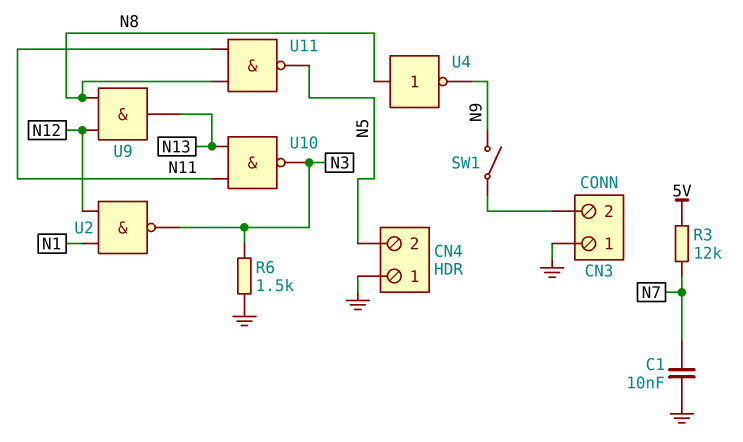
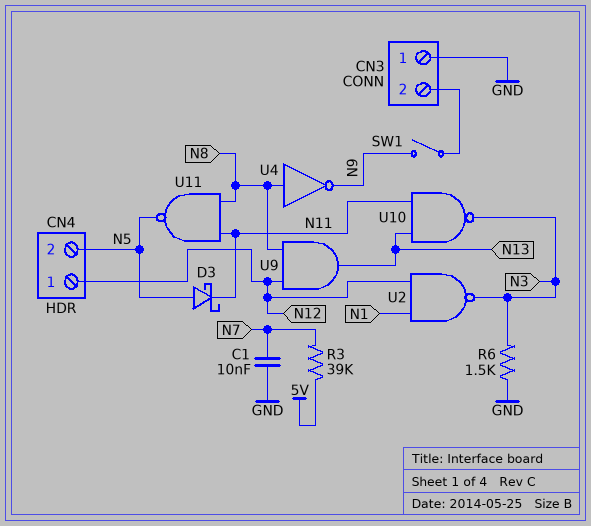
CN4 pin 1: GND -> N12
D3: none -> schottky (A N5, K N11)
R3: 12k (5V, N7) -> 39k (5V, N7)

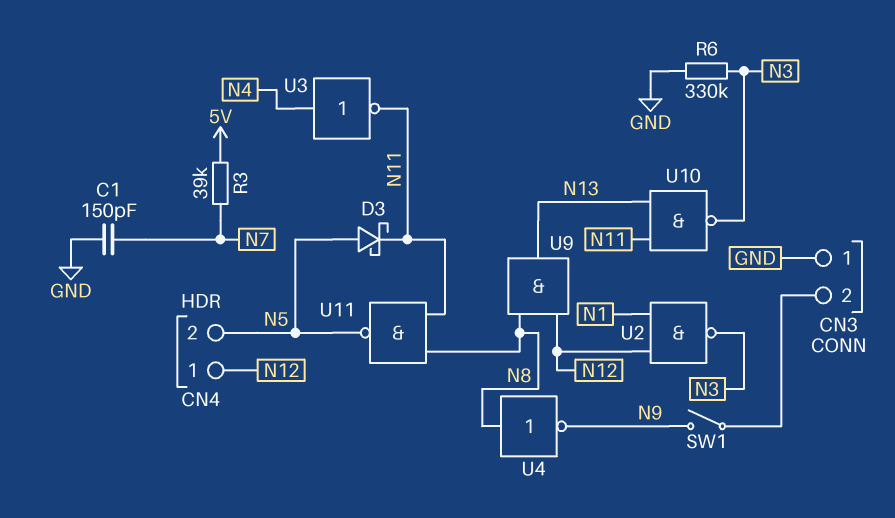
C1: 10nF (GND, N7) -> 150pF (GND, N7)
R6: 1.5k (GND, N3) -> 330k (GND, N3)
U3: none -> NOT (in N4, out N11)

